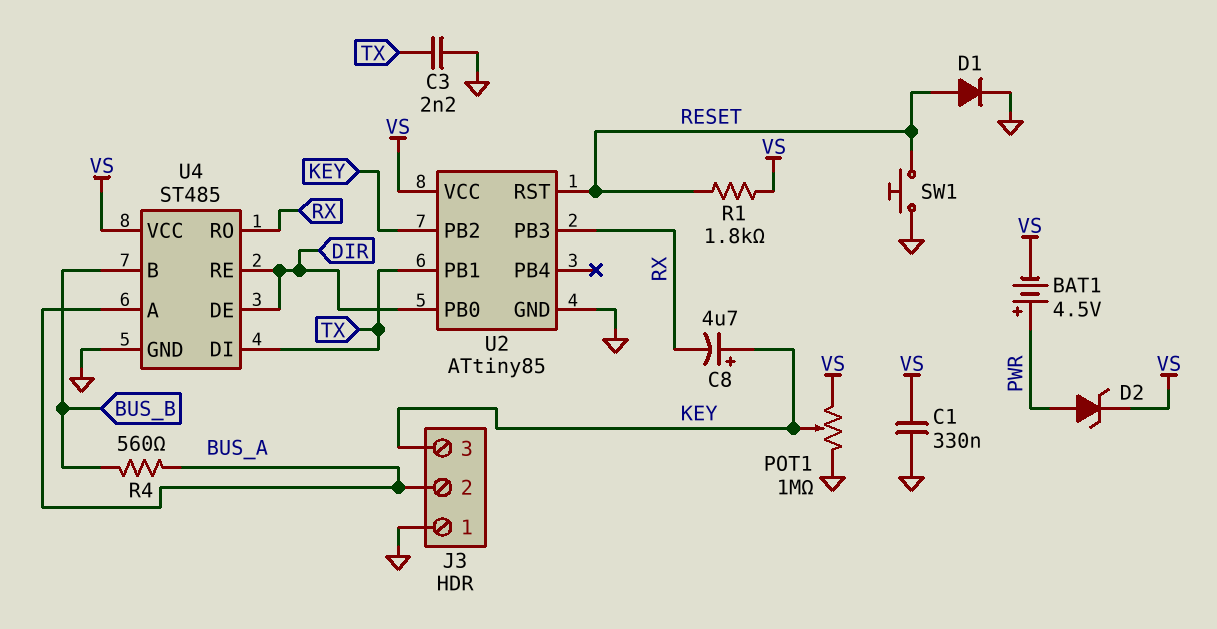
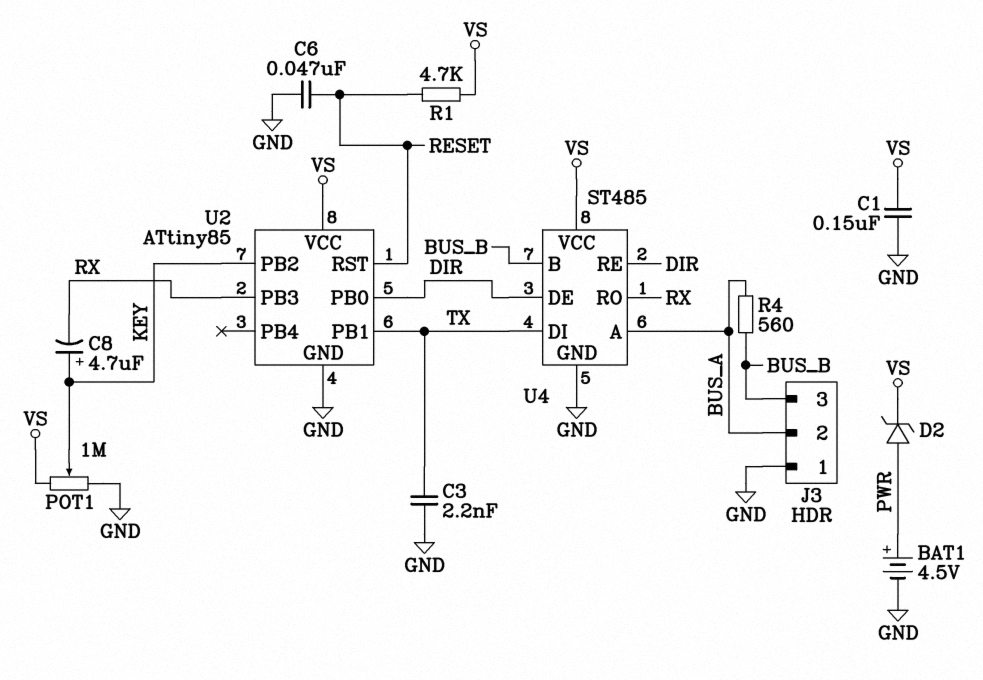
BAT1: 4.5V (plus PWR, minus VS) -> 4.5V (plus PWR, minus GND)
C1: 330nF (GND, VS) -> 150nF (GND, VS)
C6: none -> 47nF (GND, RESET)
D1: diode (A RESET, K GND) -> none
J3 pin 3: KEY -> BUS_B
R1: 1.8k (RESET, VS) -> 4.7k (RESET, VS)
SW1: button (GND, RESET) -> none

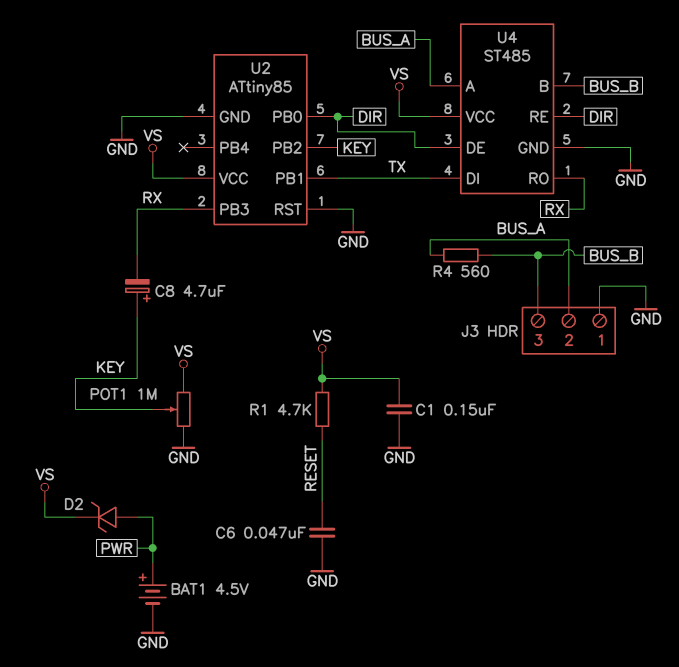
C3: 2.2nF (GND, TX) -> none
U2 pin RST: RESET -> GND

